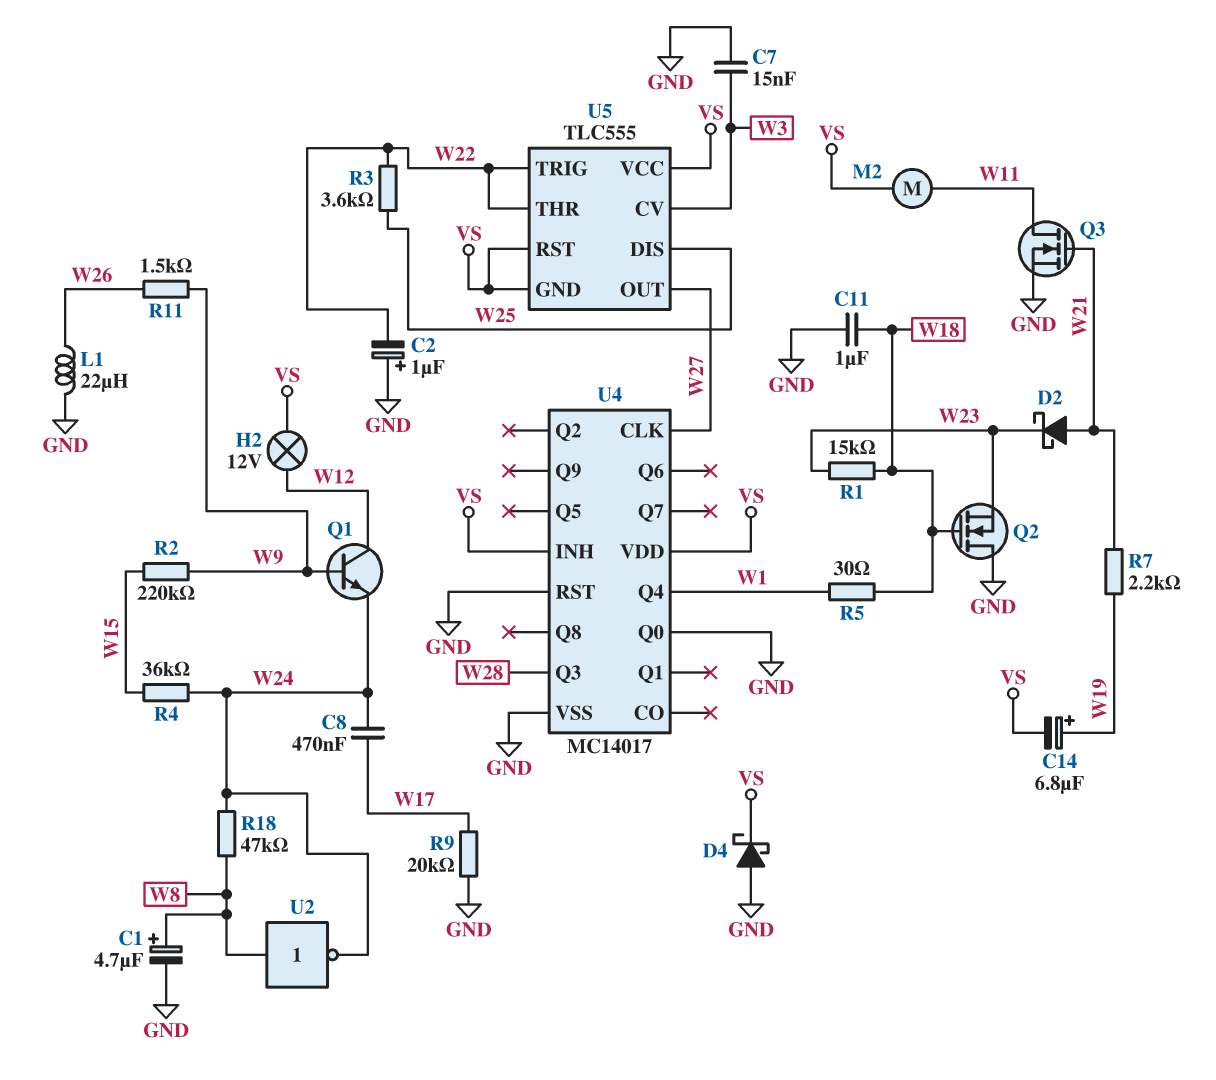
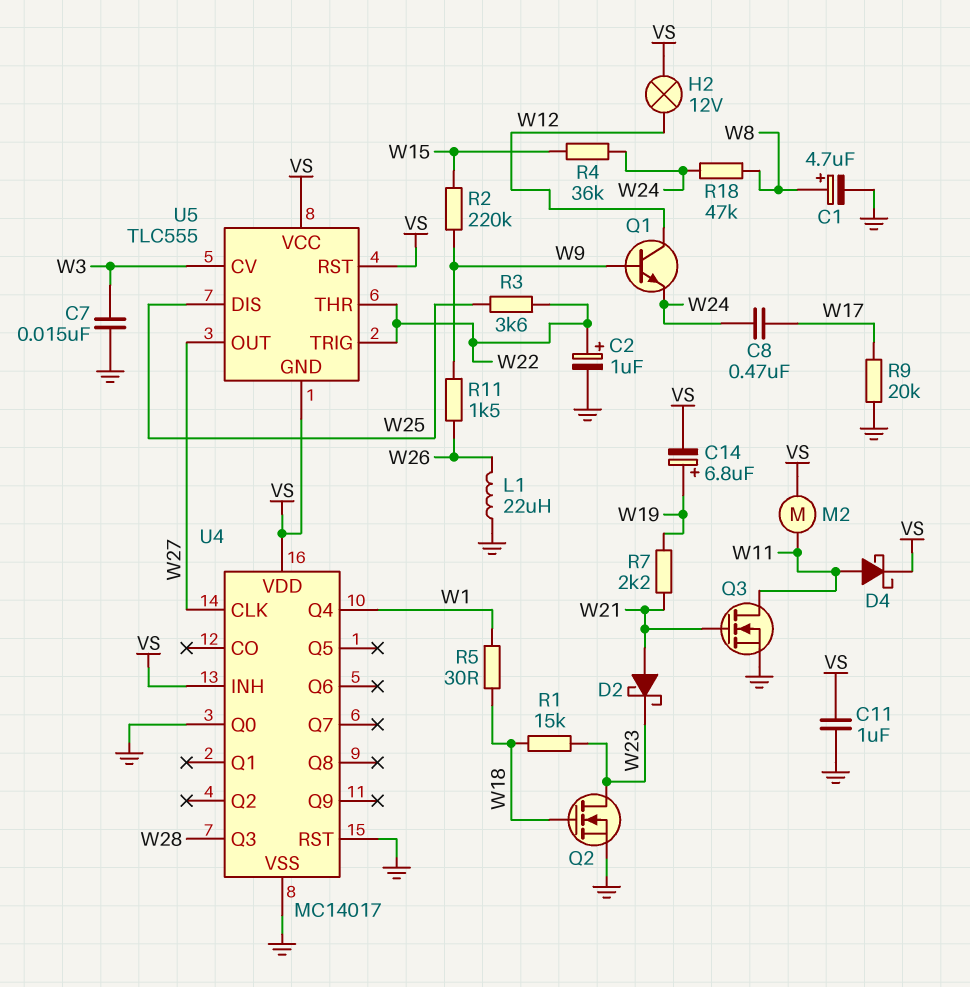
C2: 1uF (plus GND, minus W22) -> 1uF (plus W22, minus GND)
C11: 1uF (GND, W18) -> 1uF (GND, VS)
D4: schottky (A GND, K VS) -> schottky (A W11, K VS)
Q2: NMOS (G W18, D GND, S W23) -> NMOS (G W18, D W23, S GND)
U2: NOT (in W8, out W24) -> none

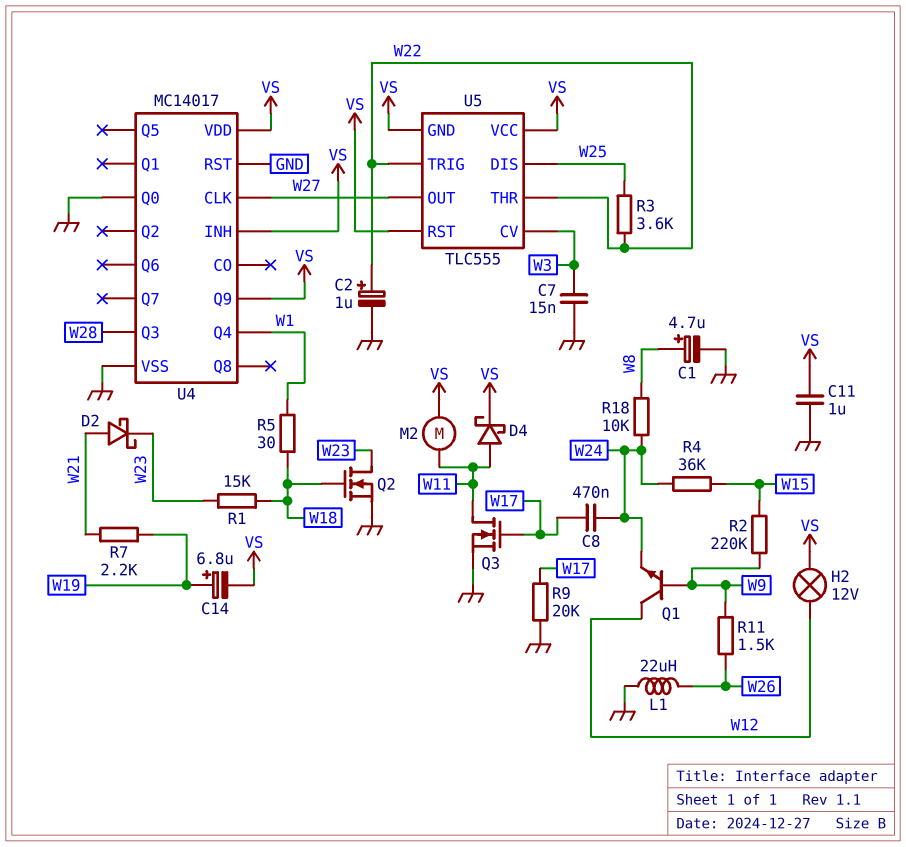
Q3: NMOS (G W21, D W11, S GND) -> NMOS (G W17, D W11, S GND)
R18: 47k (W8, W24) -> 10k (W8, W24)
U4 pin Q9: none -> VS

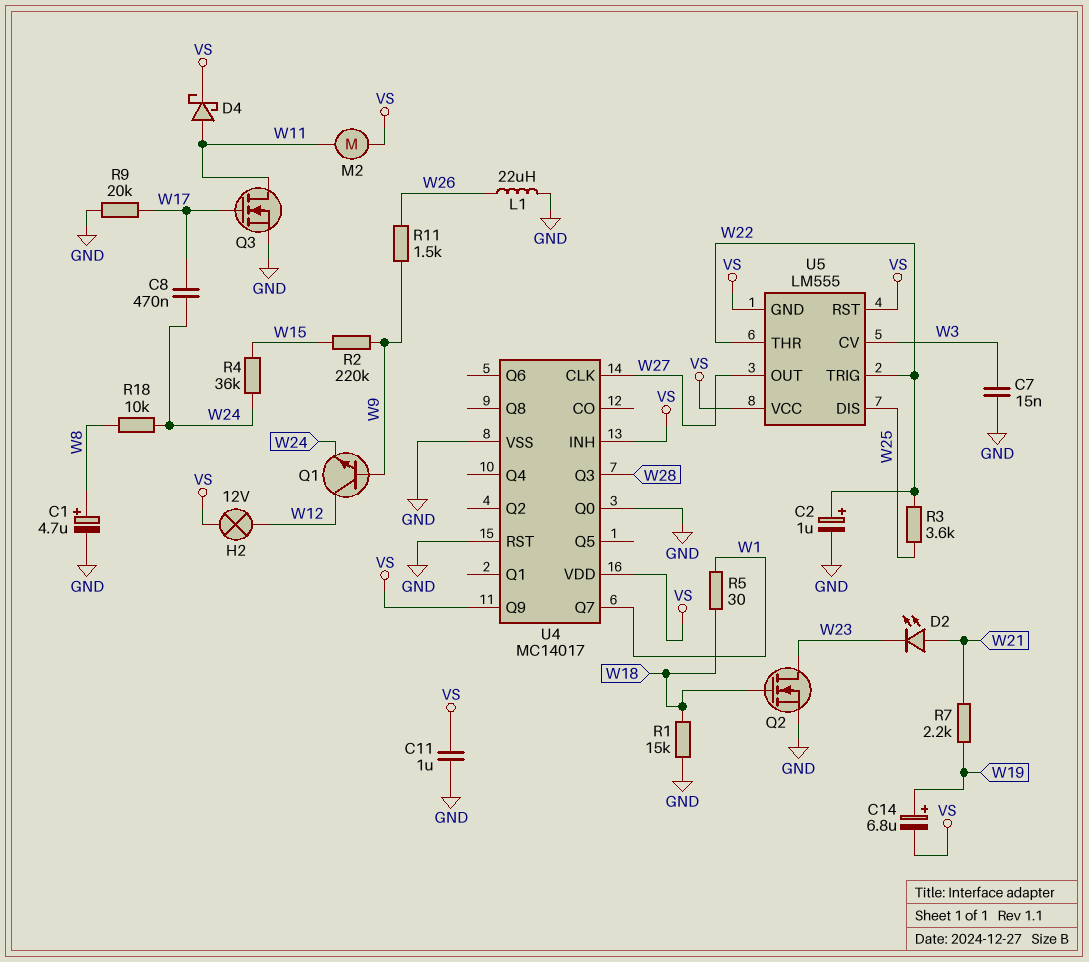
D2: schottky (A W21, K W23) -> LED (A W21, K W23)
R1: 15k (W18, W23) -> 15k (GND, W18)
U4 pin Q4: W1 -> none
U4 pin Q7: none -> W1
U5: TLC555 -> LM555

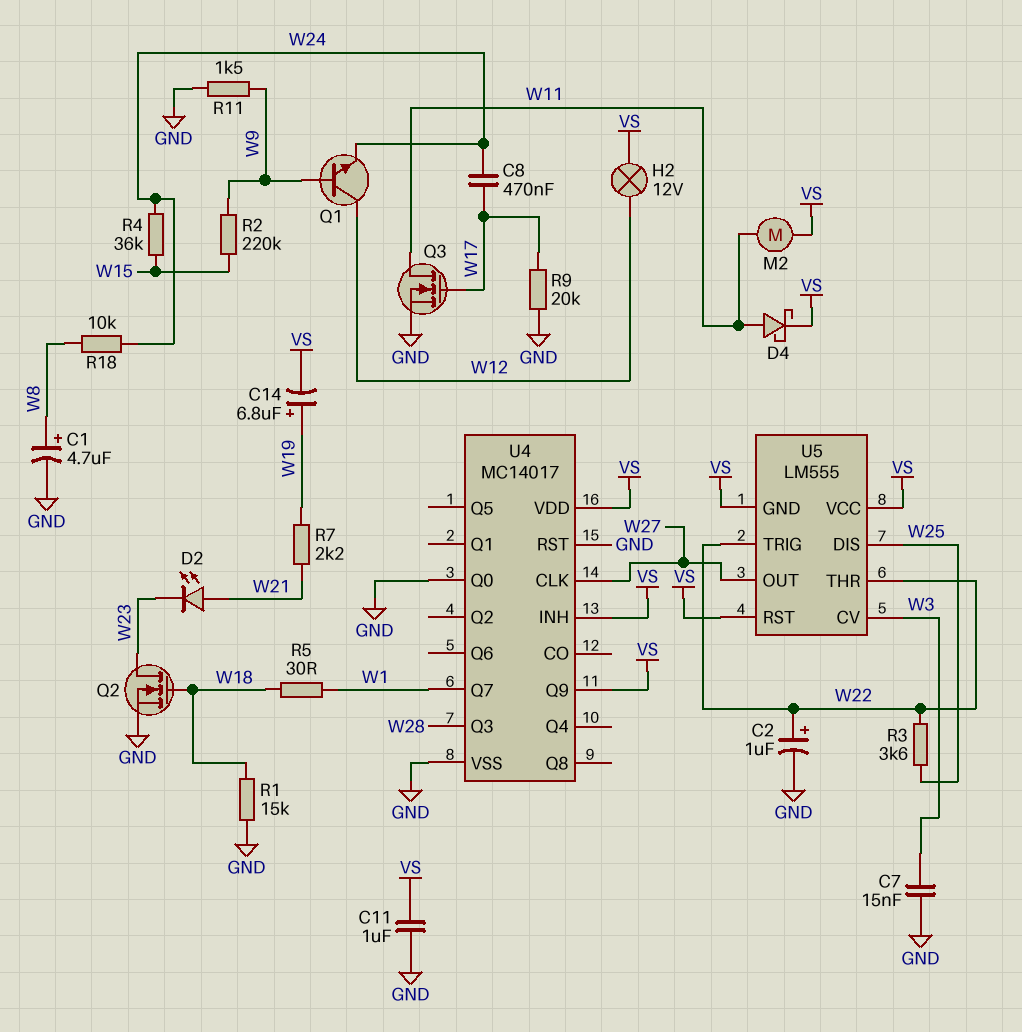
L1: 22uH (GND, W26) -> none
R11: 1.5k (W9, W26) -> 1.5k (GND, W9)

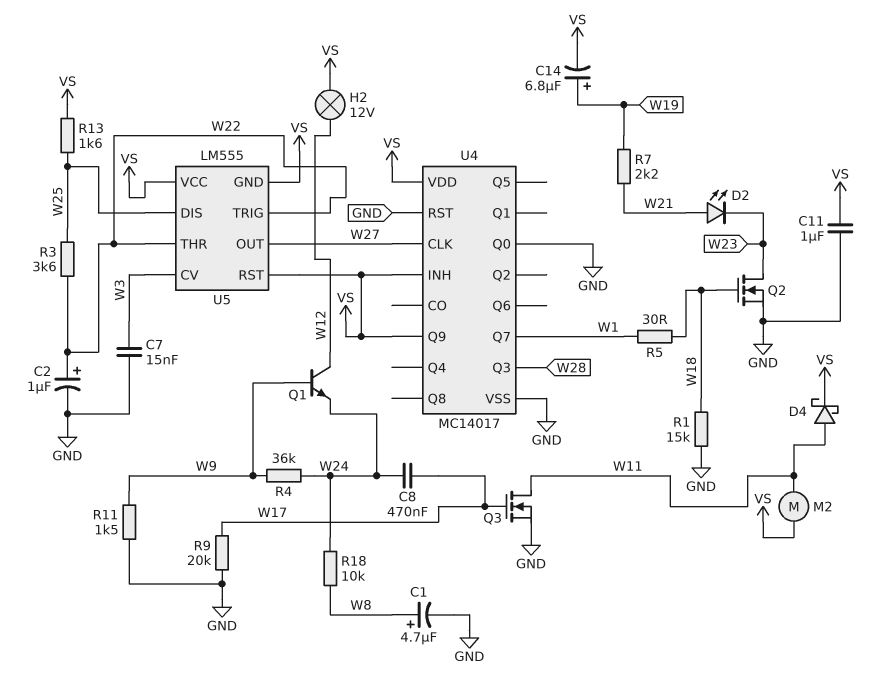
R2: 220k (W9, W15) -> none
R4: 36k (W15, W24) -> 36k (W9, W24)
R13: none -> 1.6k (VS, W25)

